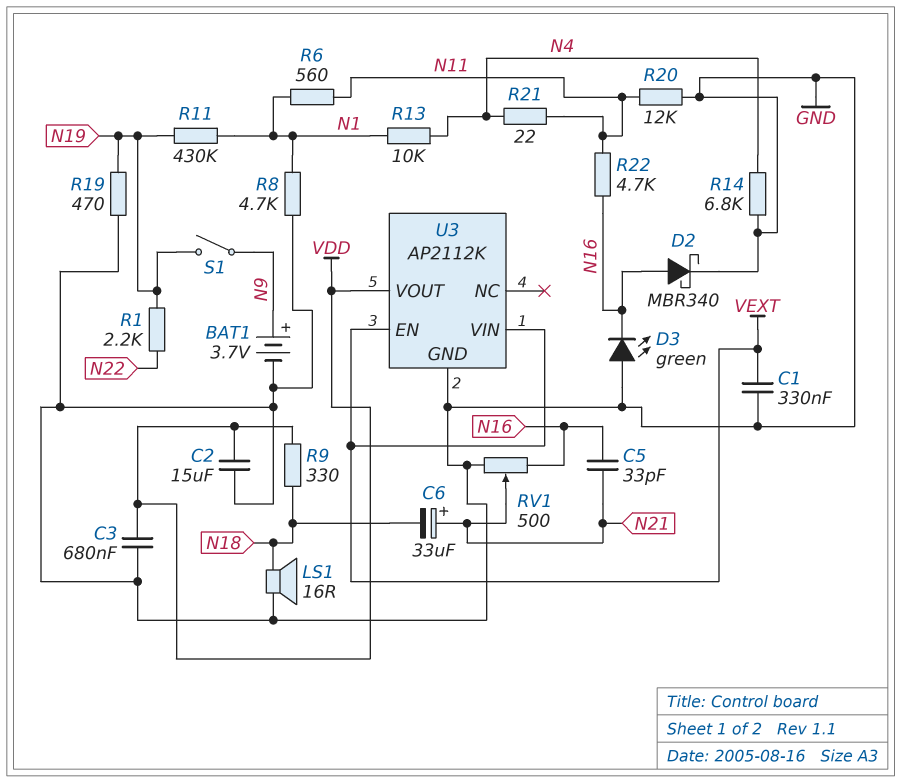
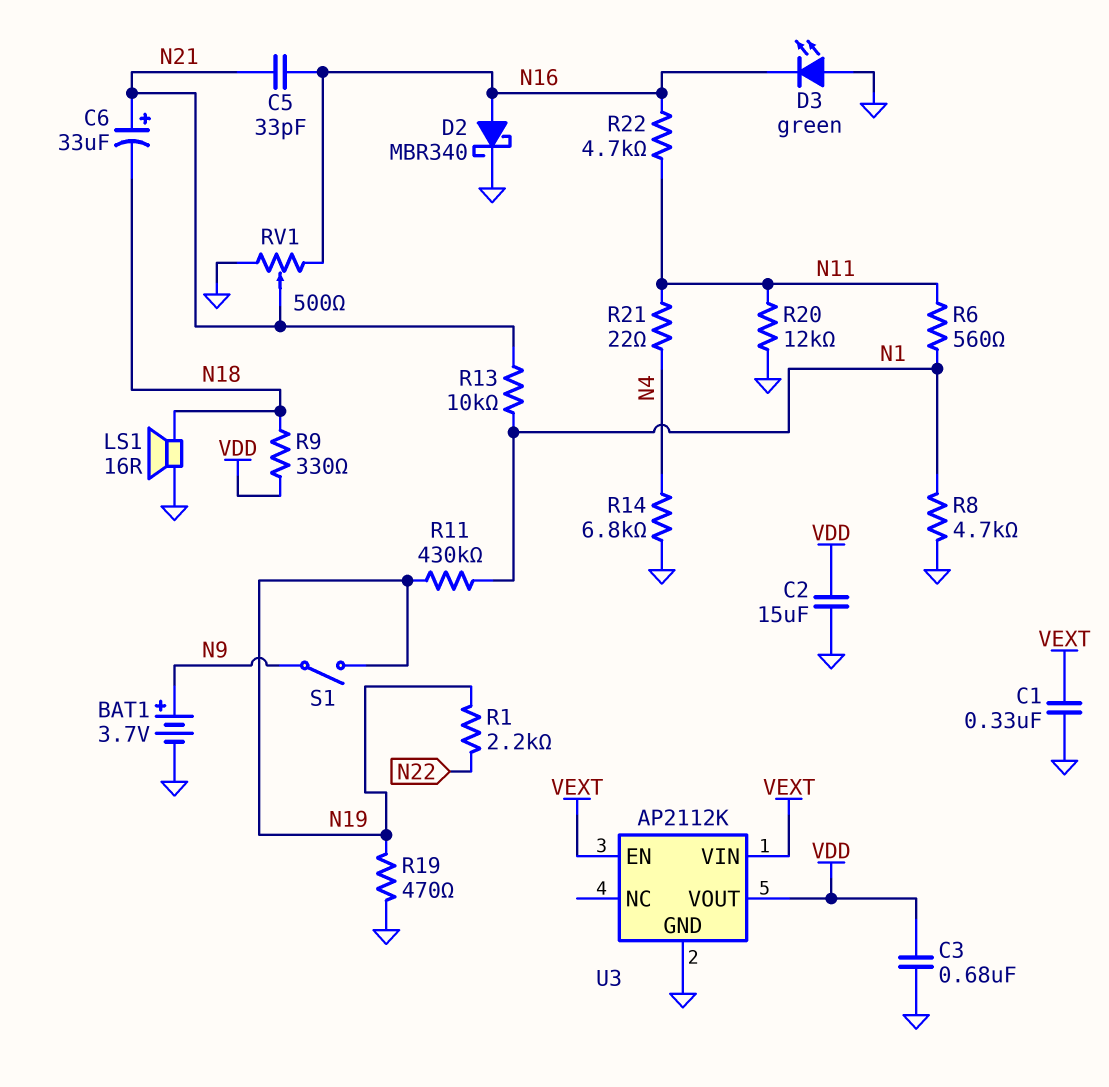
R13: 10k (N1, N4) -> 10k (N1, N21)

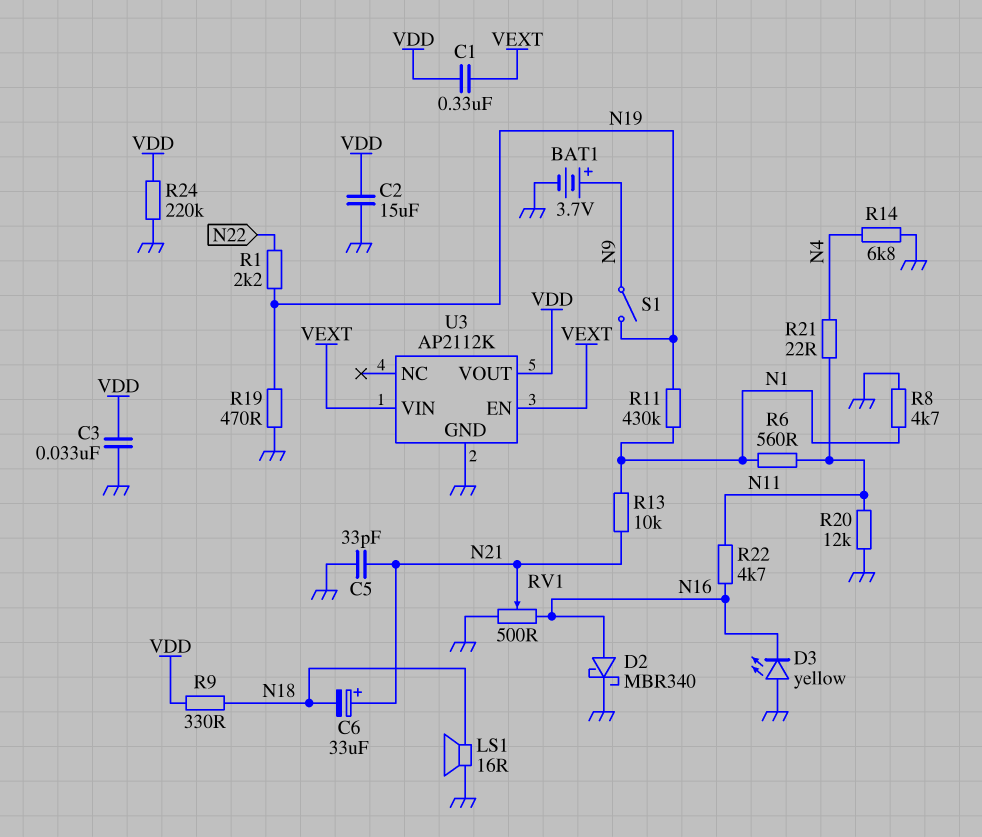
C1: 330nF (GND, VEXT) -> 330nF (VDD, VEXT)
C3: 680nF (GND, VDD) -> 33nF (GND, VDD)
C5: 33pF (N16, N21) -> 33pF (GND, N21)
D3: LED green (A GND, K N16) -> LED yellow (A GND, K N16)
R24: none -> 220k (GND, VDD)

